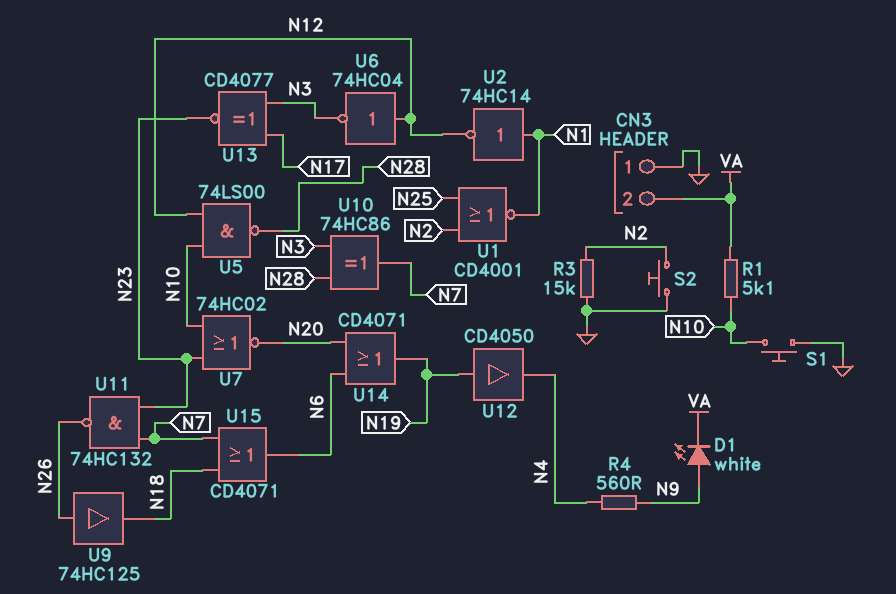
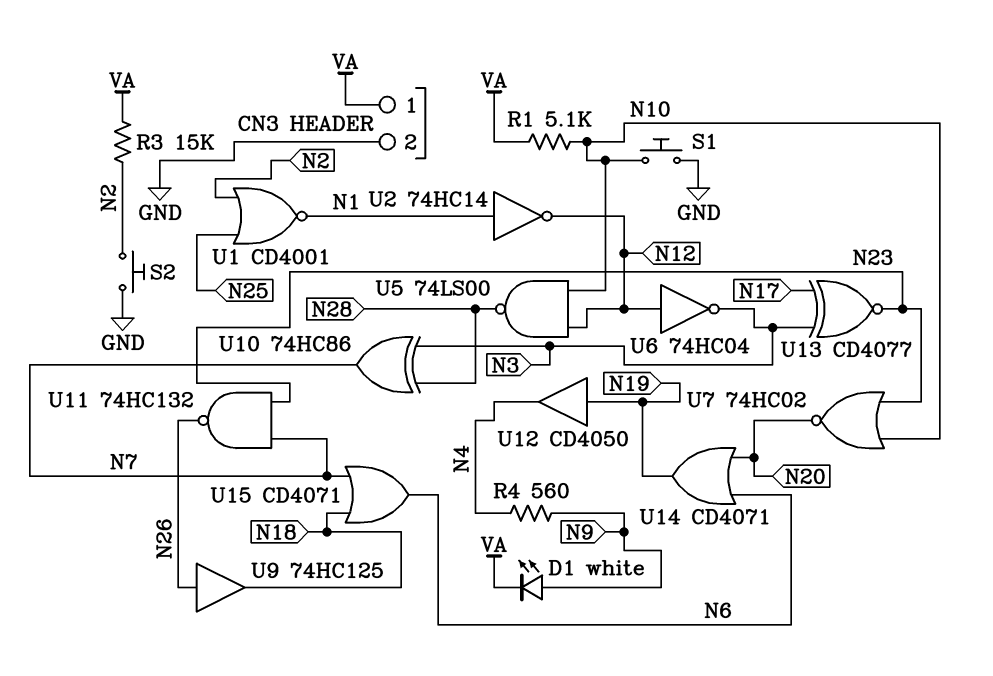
CN3 pin 1: GND -> VA
CN3 pin 2: VA -> GND
R3: 15k (GND, N2) -> 15k (N2, VA)

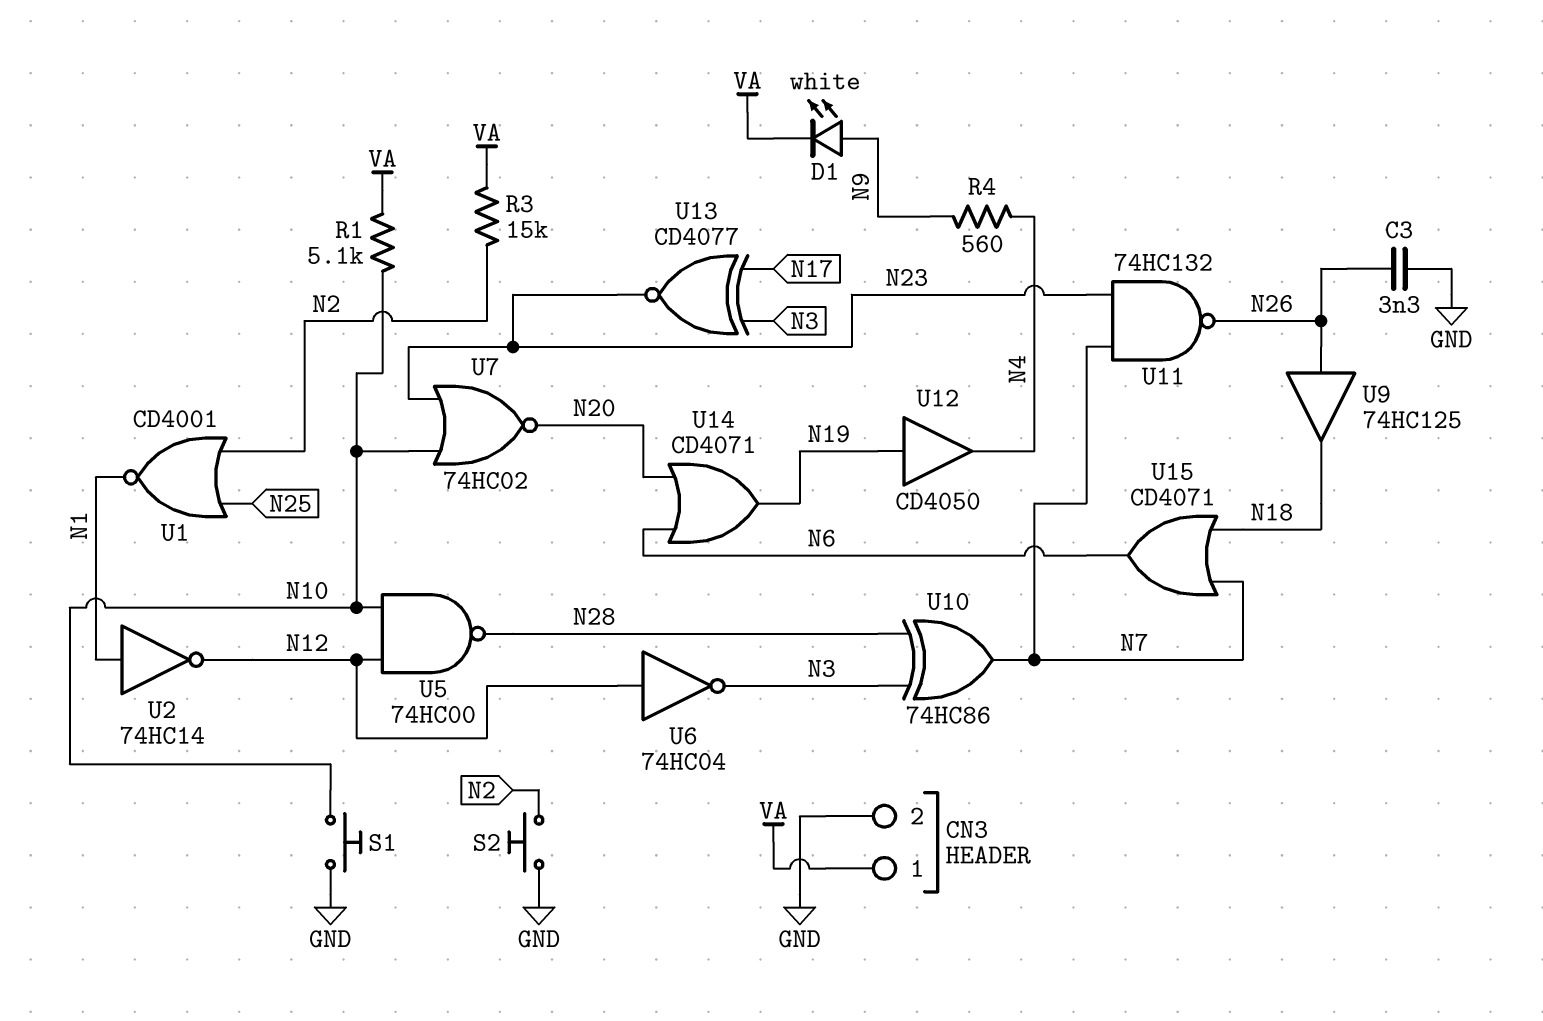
C3: none -> 3.3nF (GND, N26)
U5: NAND 74LS00 (in N10, in N12, out N28) -> NAND 74HC00 (in N10, in N12, out N28)

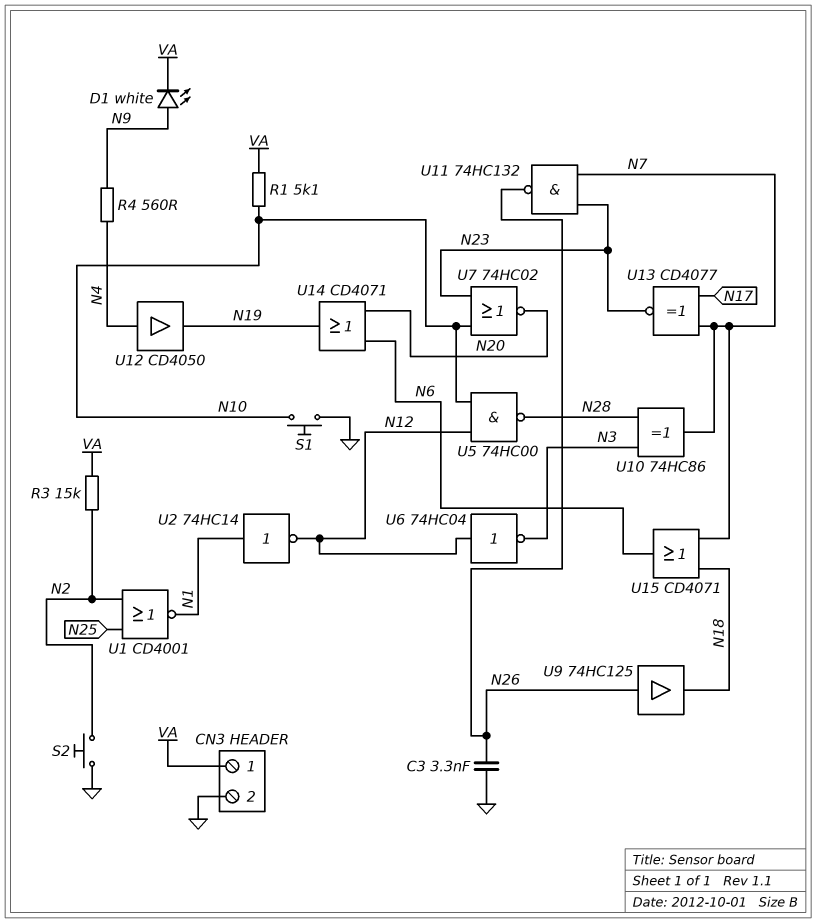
U12: buffer CD4050 (in N19, out N4) -> buffer CD4050 (in N4, out N19)
U13: XNOR CD4077 (in N3, in N17, out N23) -> XNOR CD4077 (in N7, in N17, out N23)

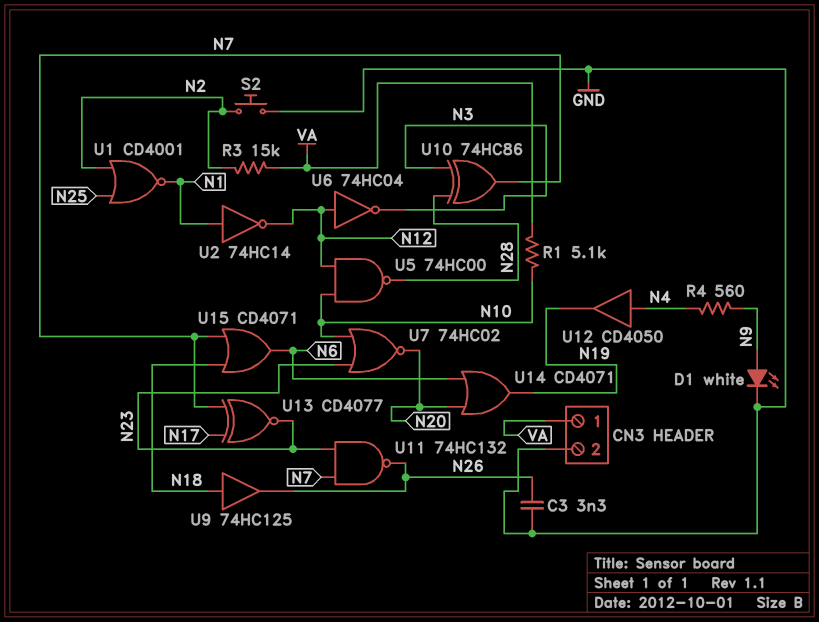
D1: LED white (A N9, K VA) -> LED white (A N9, K GND)
S1: button (GND, N10) -> none
U9: buffer 74HC125 (in N26, out N18) -> buffer 74HC125 (in N18, out N26)

